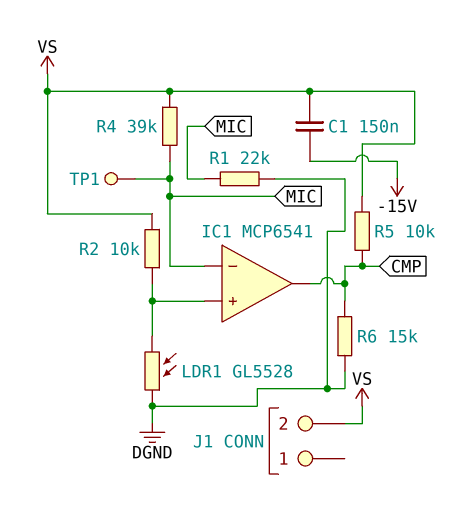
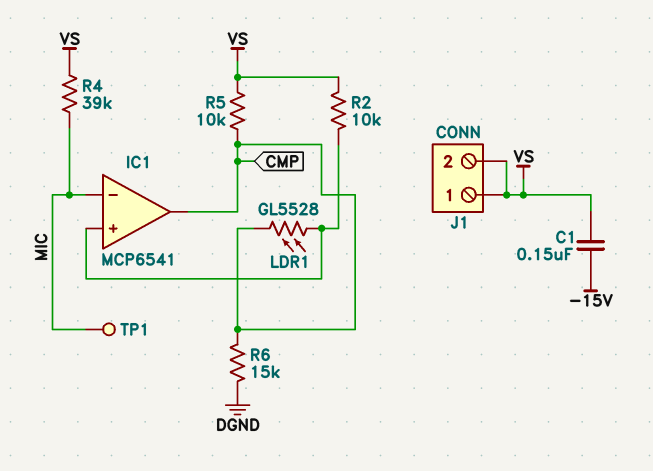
J1 pin 1: none -> VS
LDR1: GL5528 (DGND, IC1/in+) -> GL5528 (CMP, IC1/in+)
R1: 22k (DGND, MIC) -> none

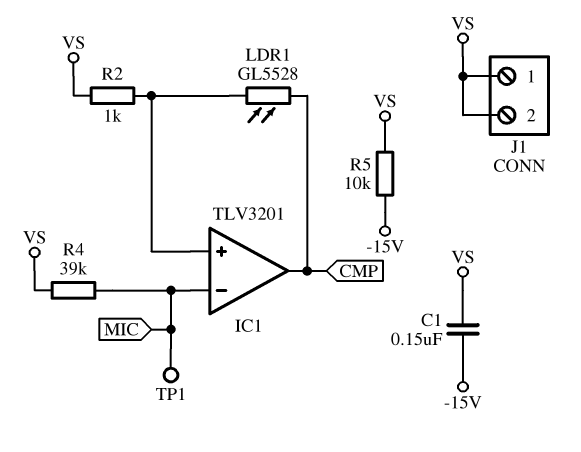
IC1: MCP6541 -> TLV3201
R2: 10k (IC1/in+, VS) -> 1k (IC1/in+, VS)
R5: 10k (CMP, VS) -> 10k (-15V, VS)
R6: 15k (CMP, DGND) -> none

